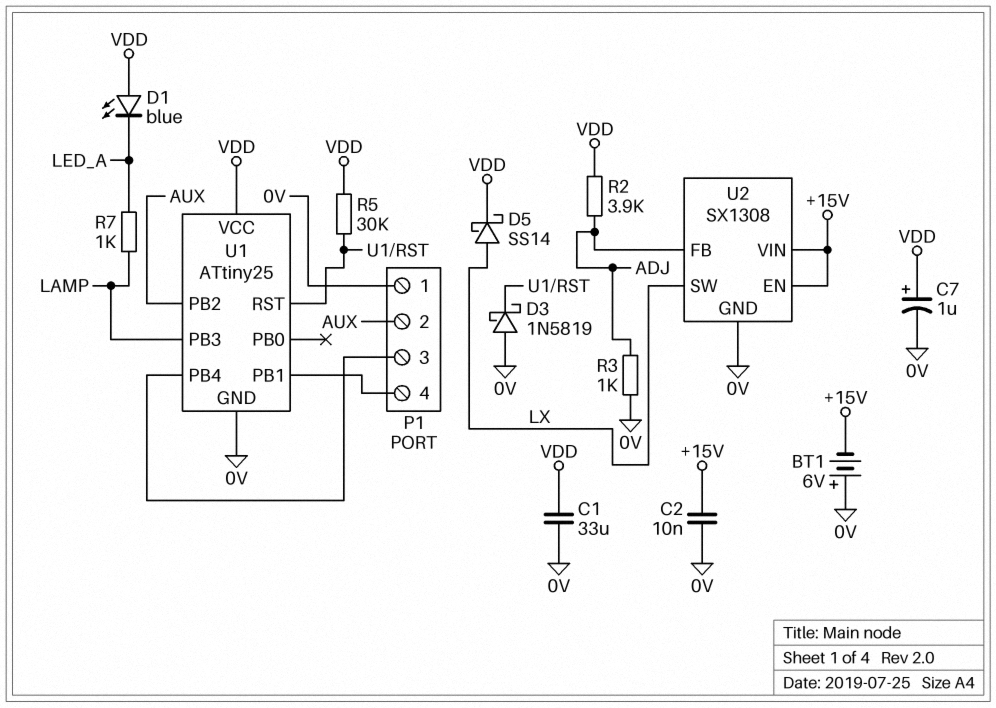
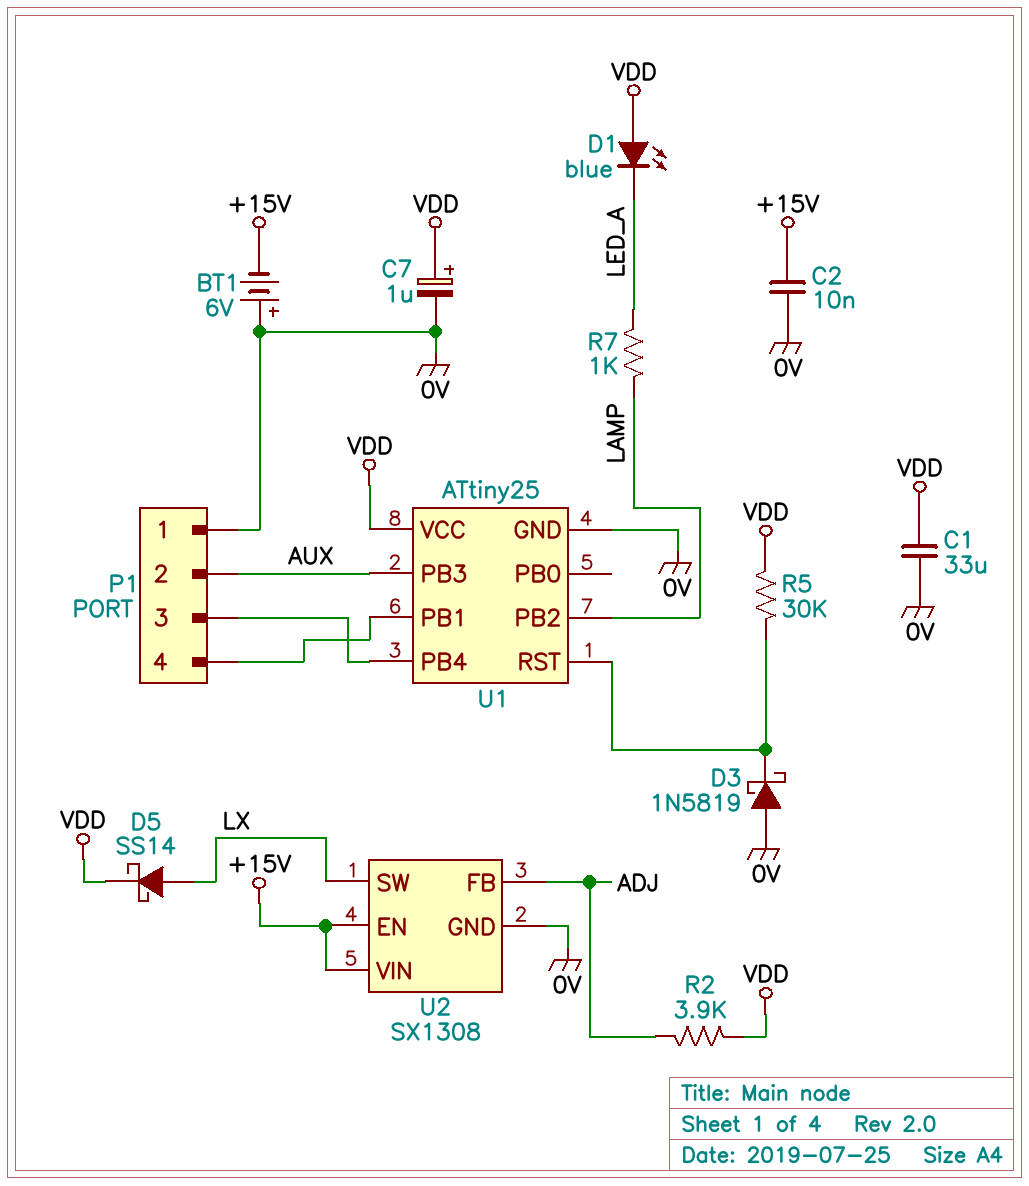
R3: 1k (0V, ADJ) -> none
U1 pin PB2: AUX -> LAMP
U1 pin PB3: LAMP -> AUX

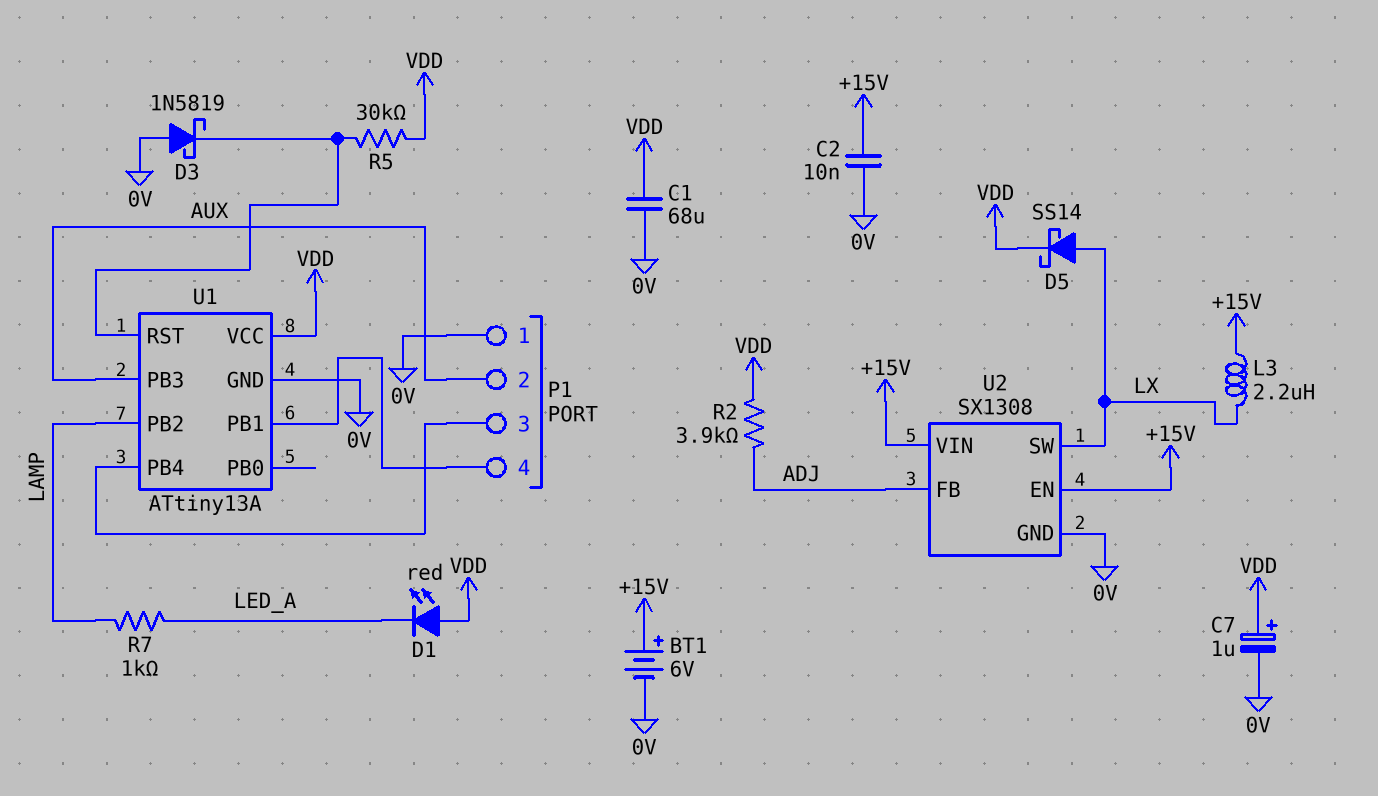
BT1: 6V (plus 0V, minus +15V) -> 6V (plus +15V, minus 0V)
C1: 33uF (0V, VDD) -> 68uF (0V, VDD)
D1: LED blue (A VDD, K LED_A) -> LED red (A VDD, K LED_A)
L3: none -> 2.2uH (+15V, LX)
U1: ATtiny25 -> ATtiny13A

